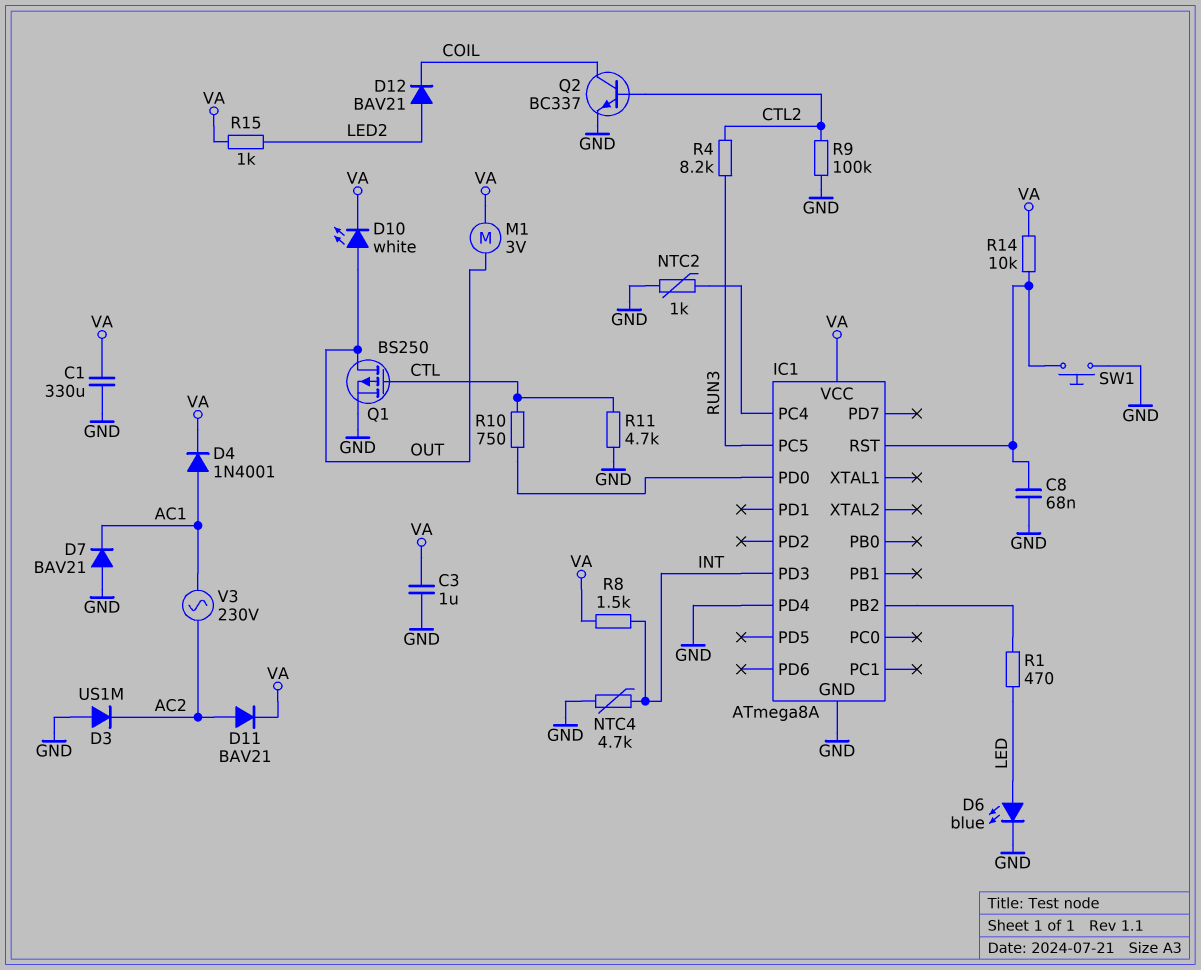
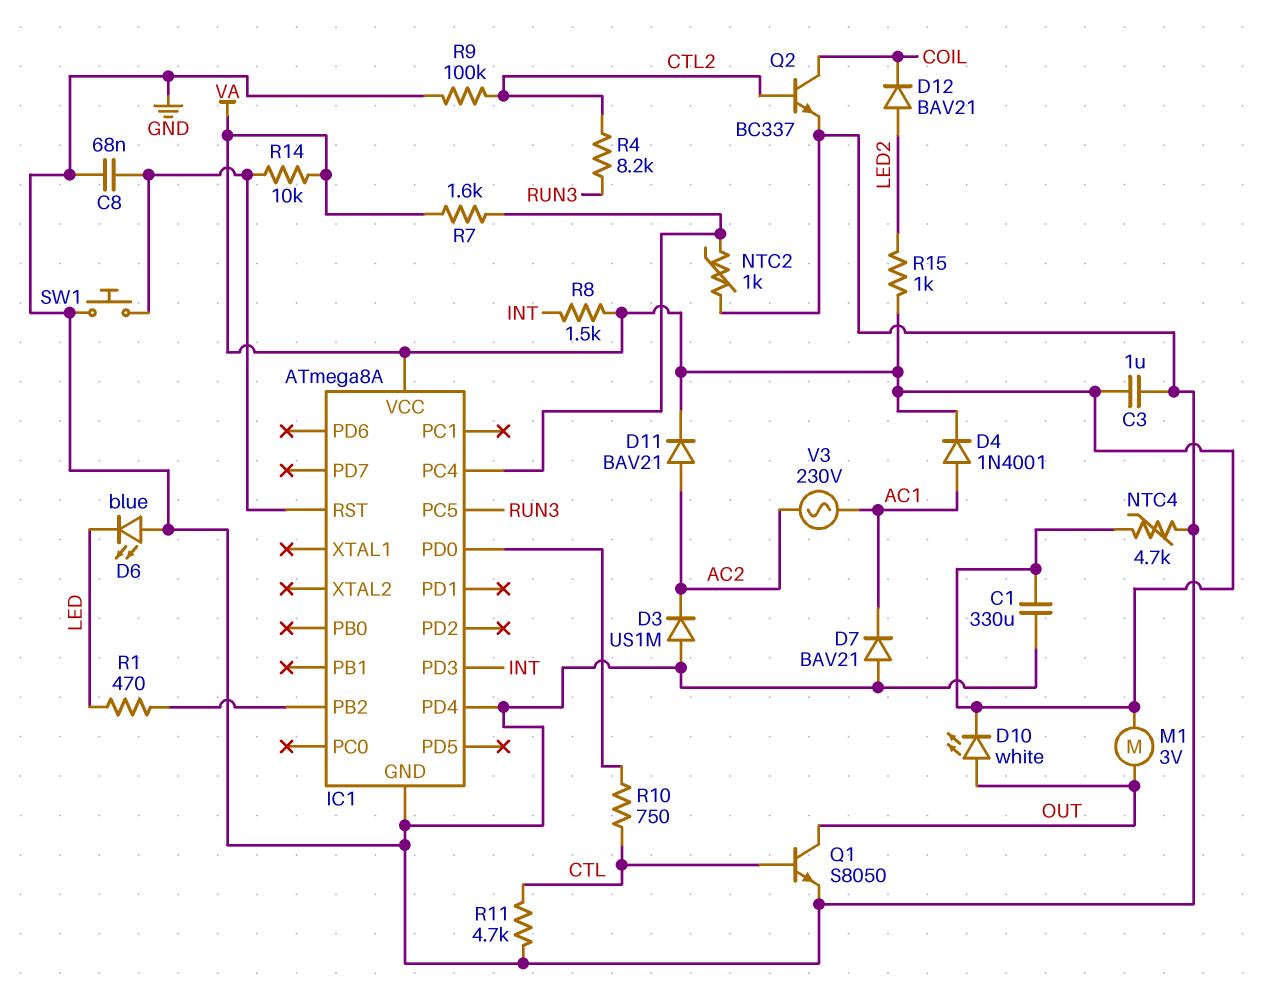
D6: LED blue (A LED, K GND) -> LED blue (A GND, K LED)
NTC4: 4.7k (GND, INT) -> 4.7k (GND, VA)
Q1: PMOS BS250 (G CTL, D OUT, S GND) -> NPN S8050 (B CTL, C OUT, E GND)
R7: none -> 1.6k (IC1/PC4, VA)

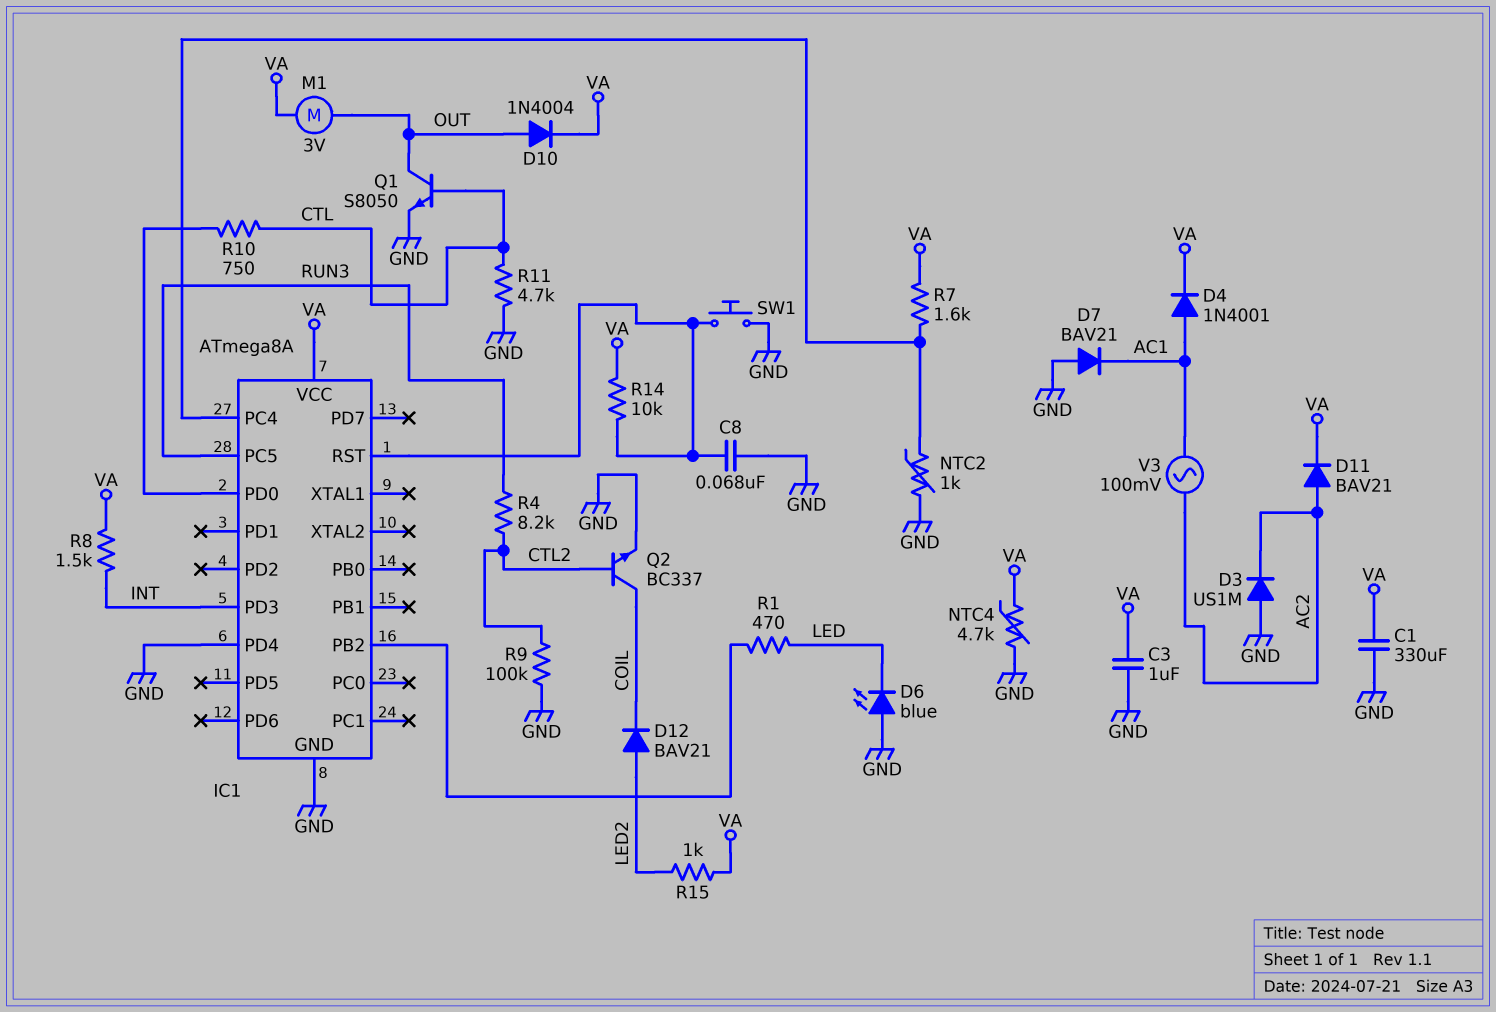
D10: LED white (A OUT, K VA) -> diode 1N4004 (A OUT, K VA)
V3: AC 230V (AC1, AC2) -> AC 100mV (AC1, AC2)

